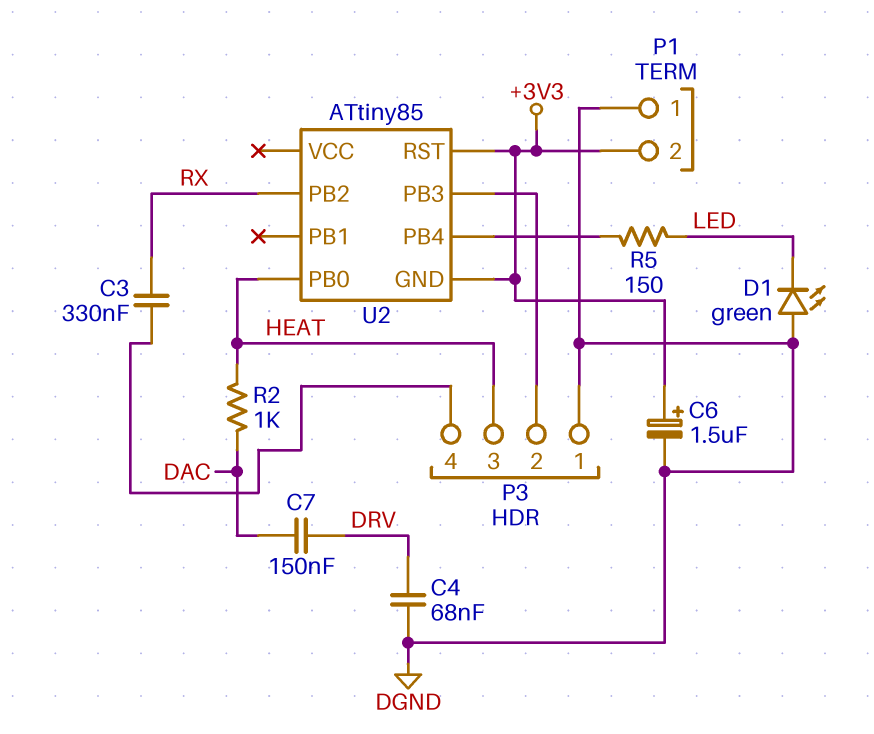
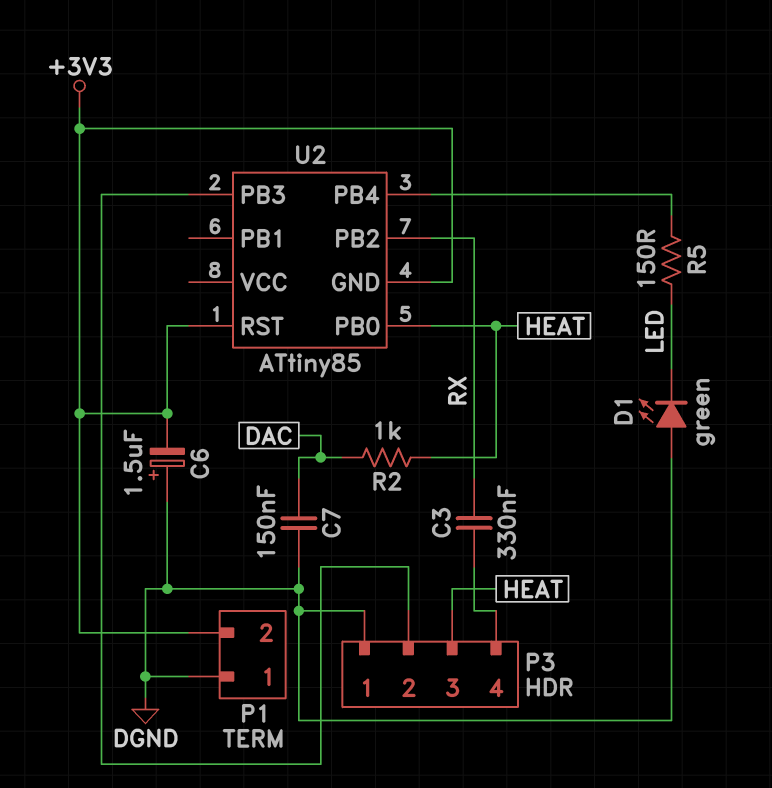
C4: 68nF (DGND, DRV) -> none
C6: 1.5uF (plus +3V3, minus DGND) -> 1.5uF (plus DGND, minus +3V3)
C7: 150nF (DAC, DRV) -> 150nF (DAC, DGND)

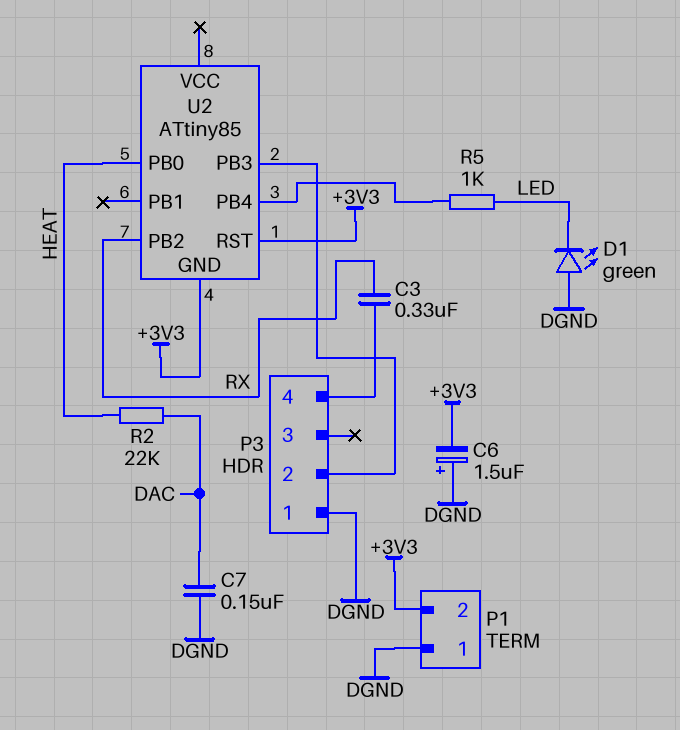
P3 pin 3: HEAT -> none
R2: 1k (DAC, HEAT) -> 22k (DAC, HEAT)
R5: 150 (LED, U2/PB4) -> 1k (LED, U2/PB4)

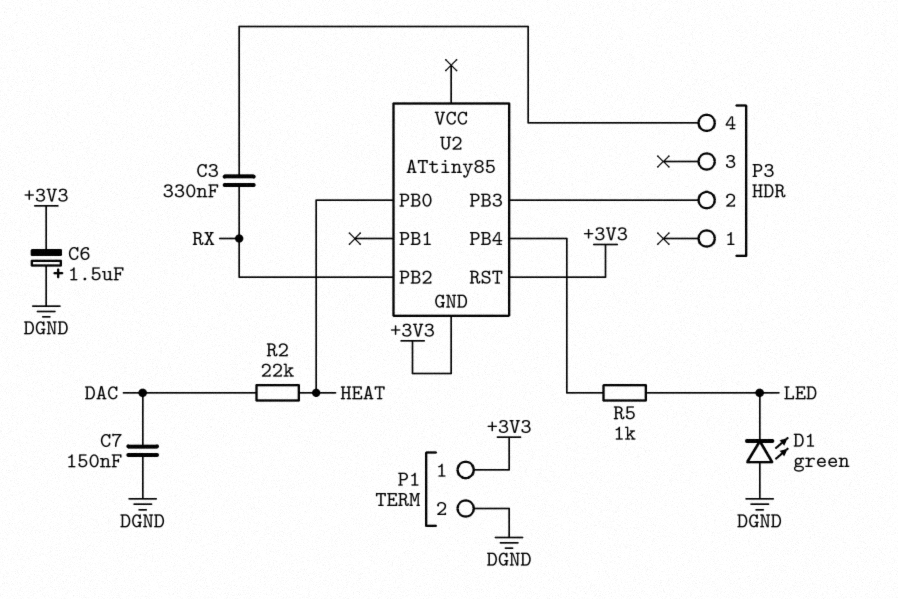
P1 pin 1: DGND -> +3V3
P1 pin 2: +3V3 -> DGND
P3 pin 1: DGND -> none

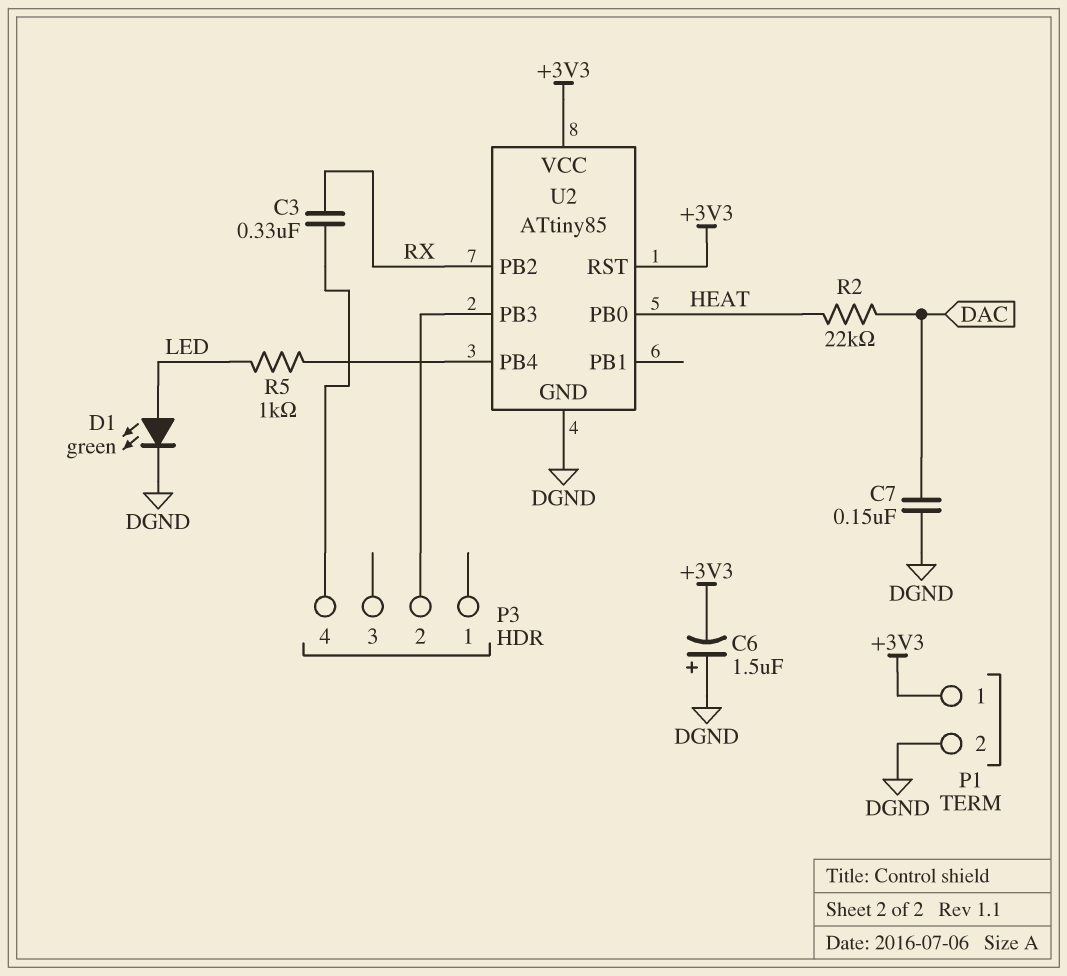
D1: LED green (A DGND, K LED) -> LED green (A LED, K DGND)
U2 pin GND: +3V3 -> DGND
U2 pin VCC: none -> +3V3

